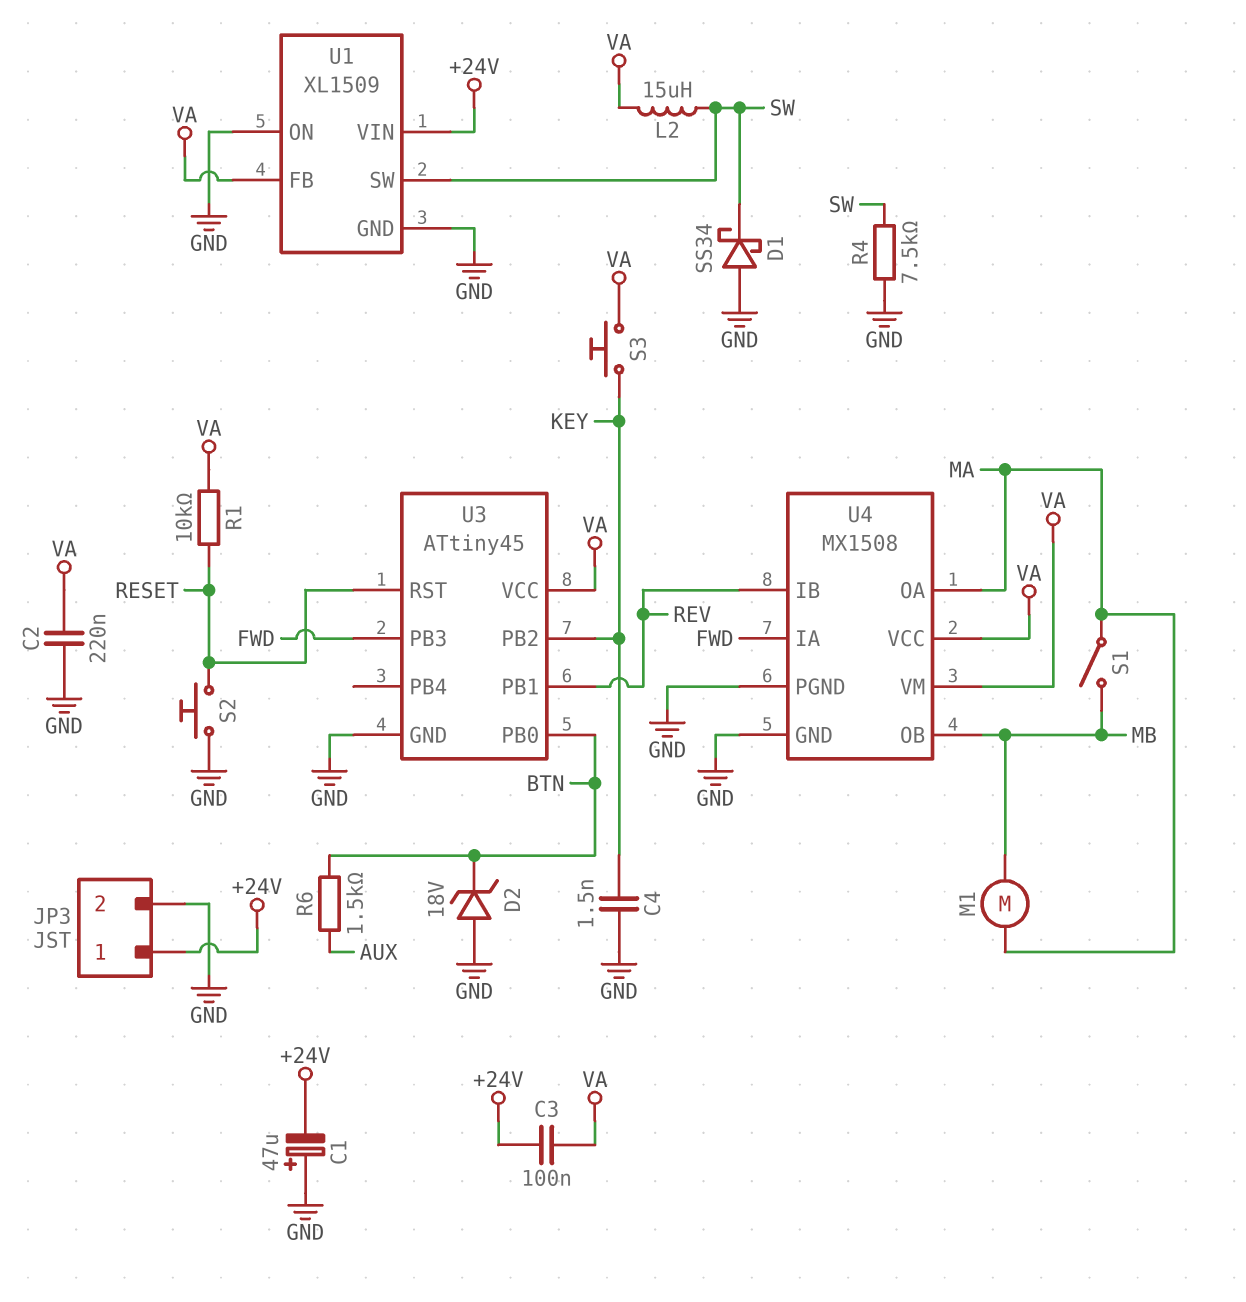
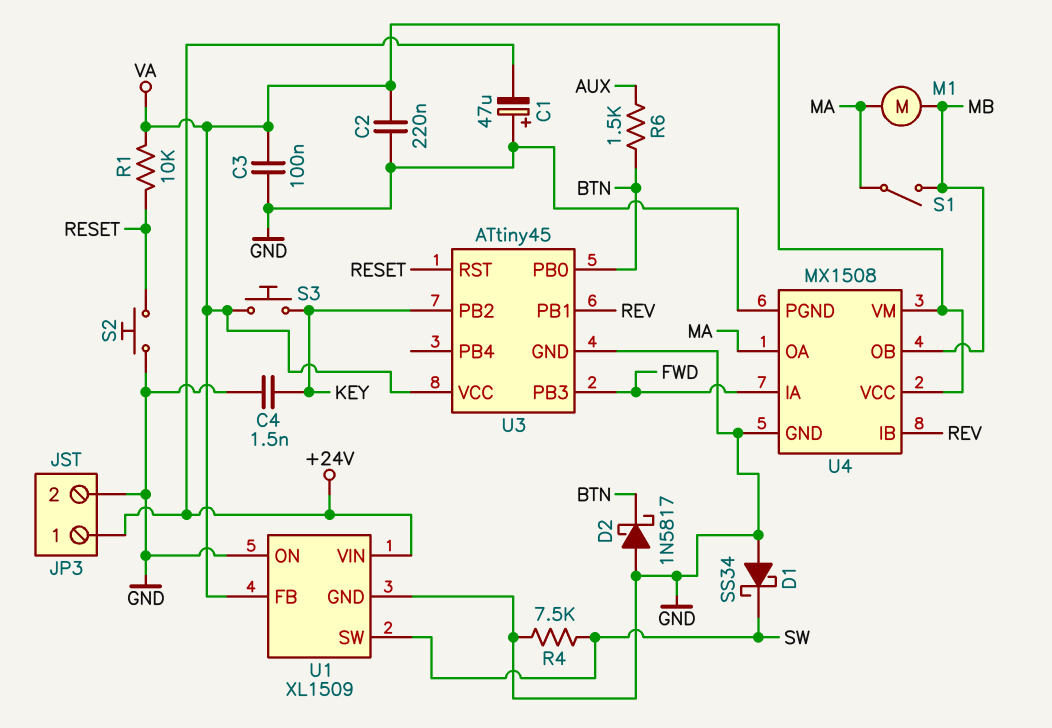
C3: 100nF (+24V, VA) -> 100nF (GND, VA)
D2: zener 18V (A GND, K BTN) -> schottky 1N5817 (A GND, K BTN)
L2: 15uH (SW, VA) -> none

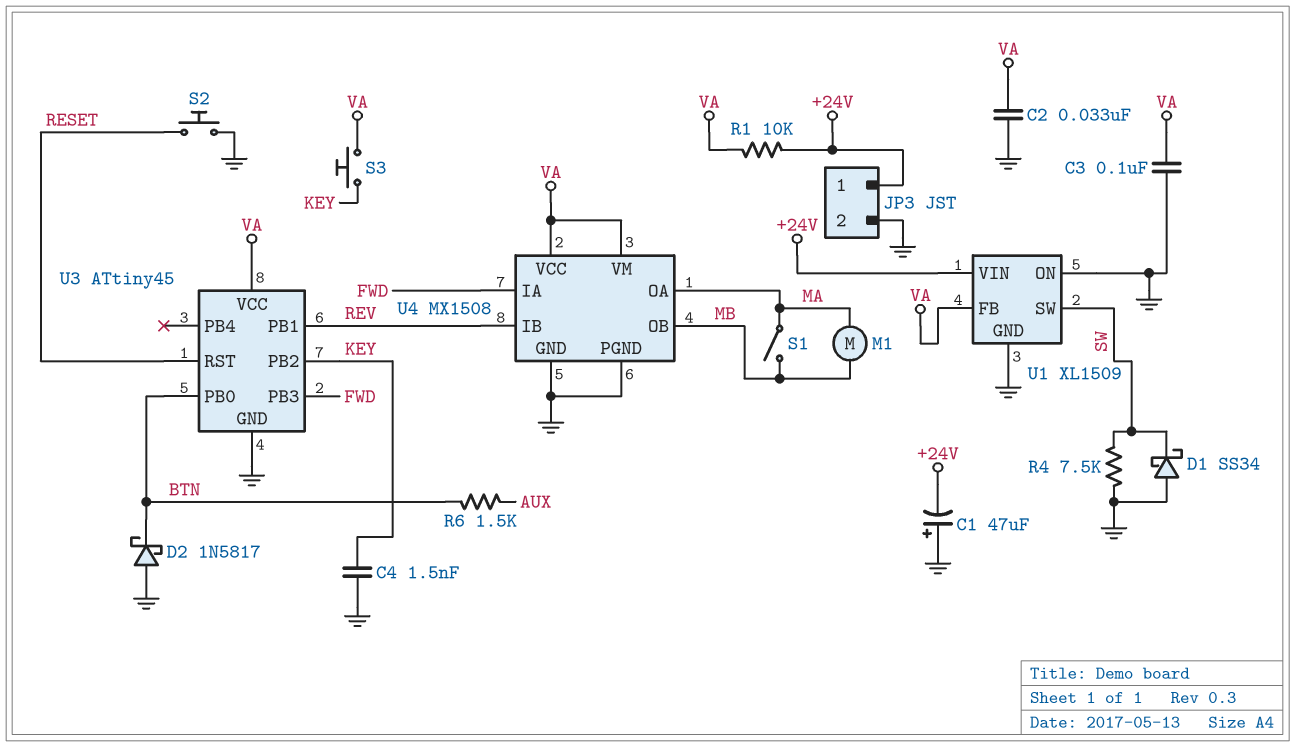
C2: 220nF (GND, VA) -> 33nF (GND, VA)
R1: 10k (RESET, VA) -> 10k (+24V, VA)

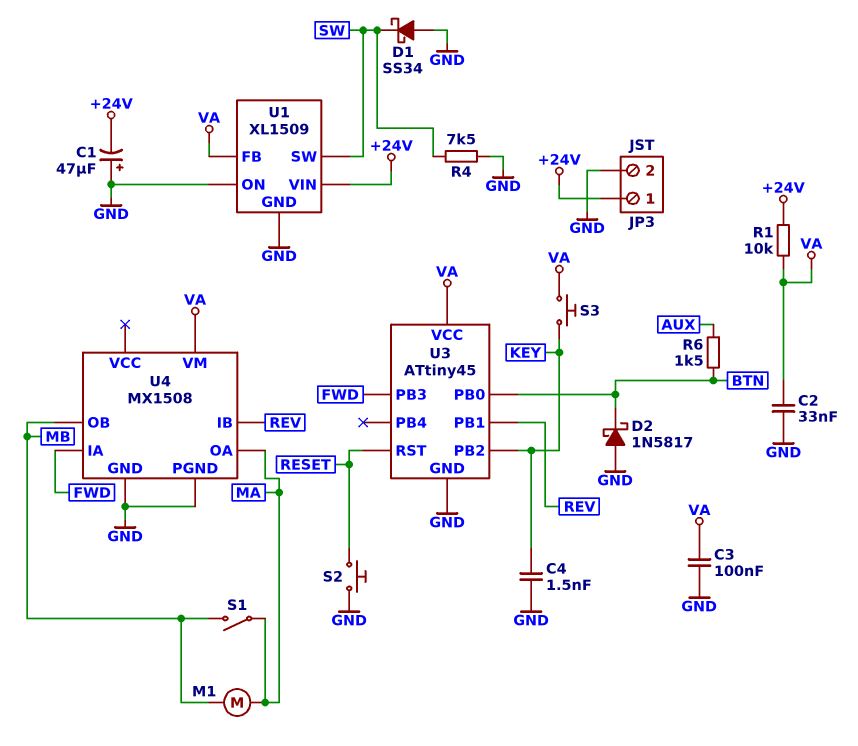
U4 pin VCC: VA -> none

